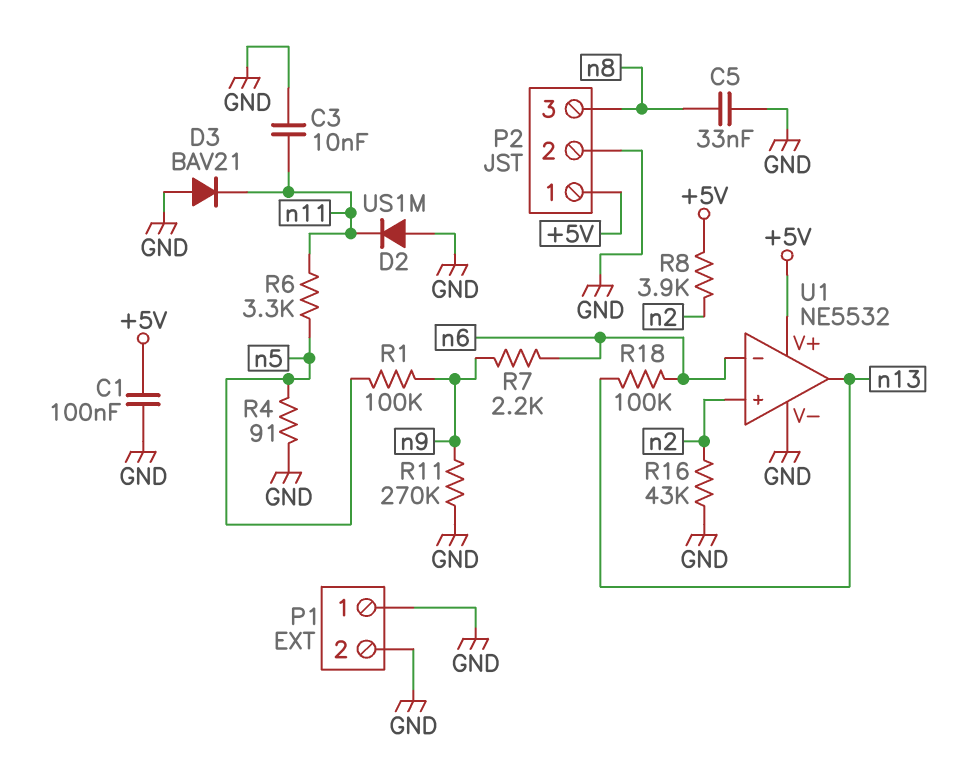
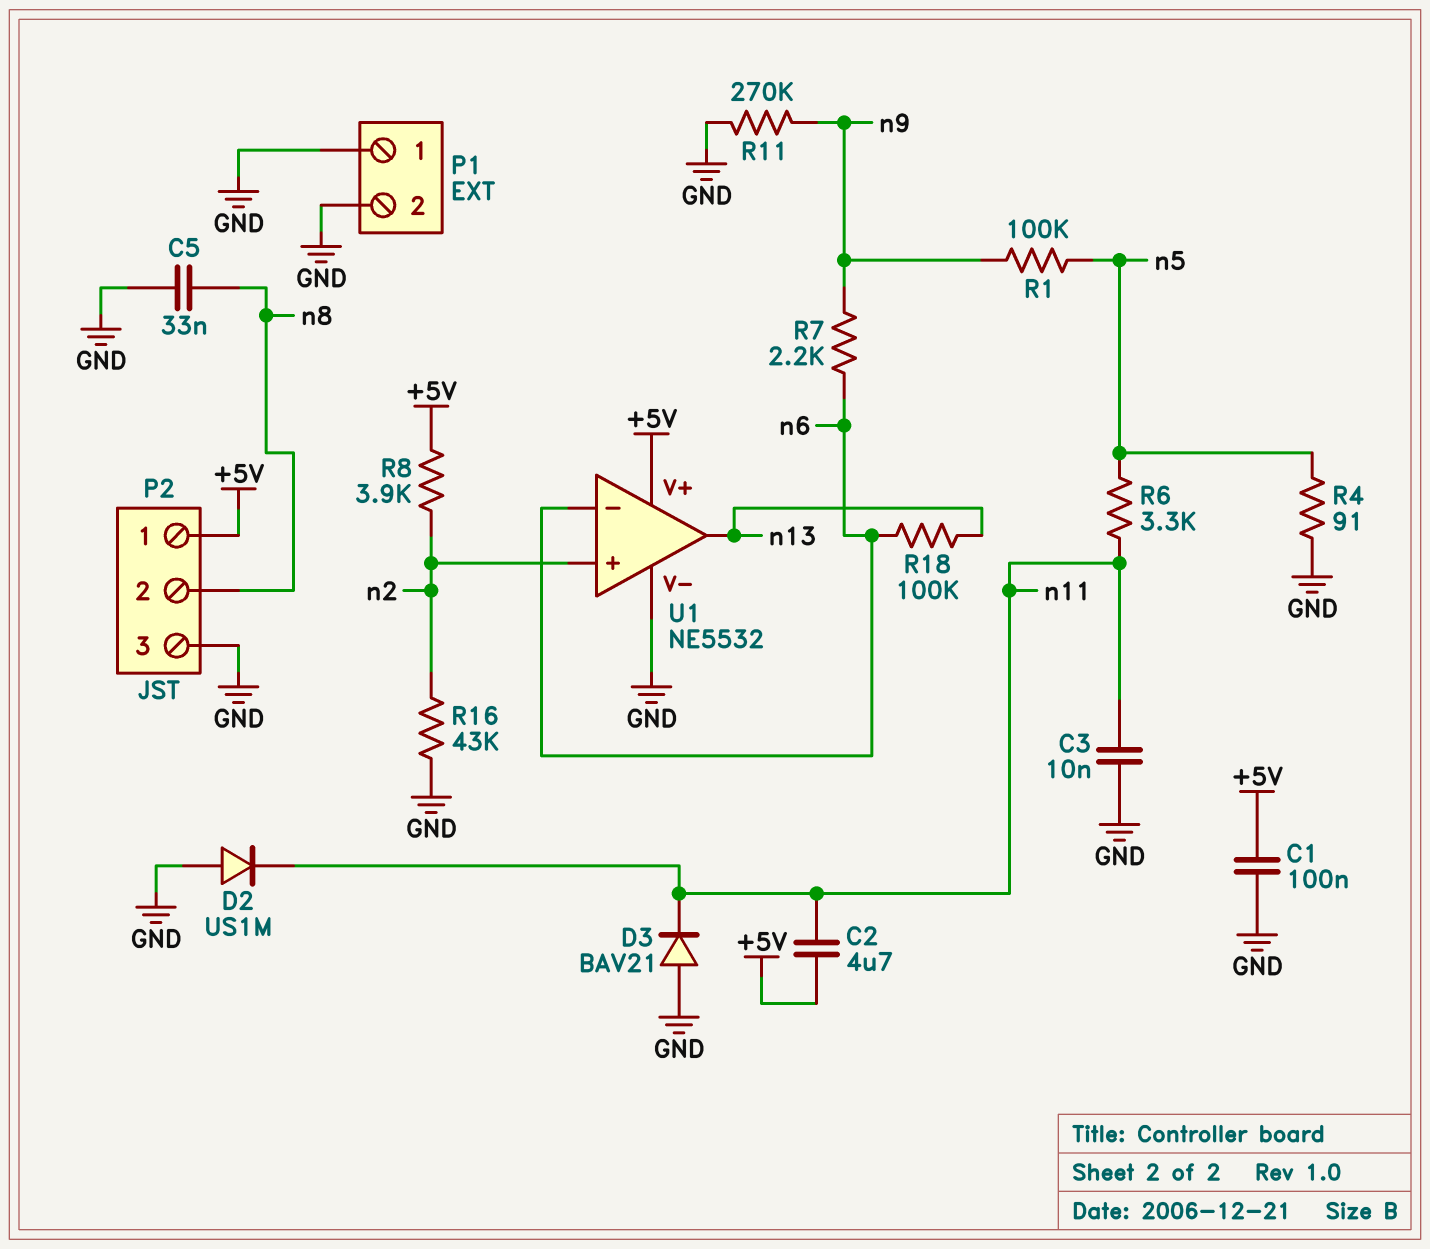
C2: none -> 4.7uF (+5V, n11)
P2 pin 2: GND -> n8
P2 pin 3: n8 -> GND

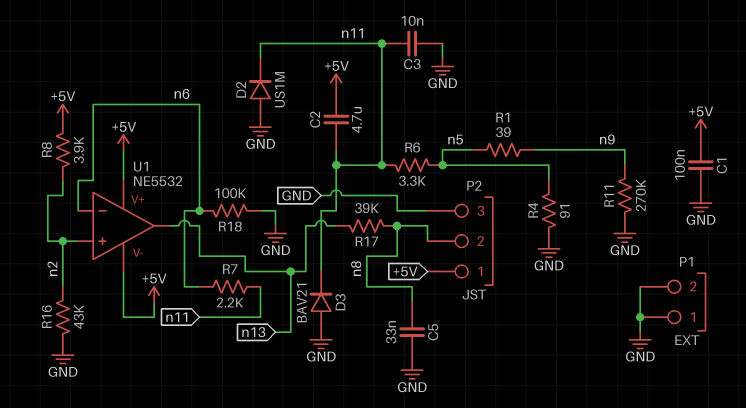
R1: 100k (n5, n9) -> 39 (n5, n9)
R7: 2.2k (n6, n9) -> 2.2k (n6, n11)
R17: none -> 39k (n8, n13)
R18: 100k (n6, n13) -> 100k (GND, n6)
U1 pin V-: GND -> +5V

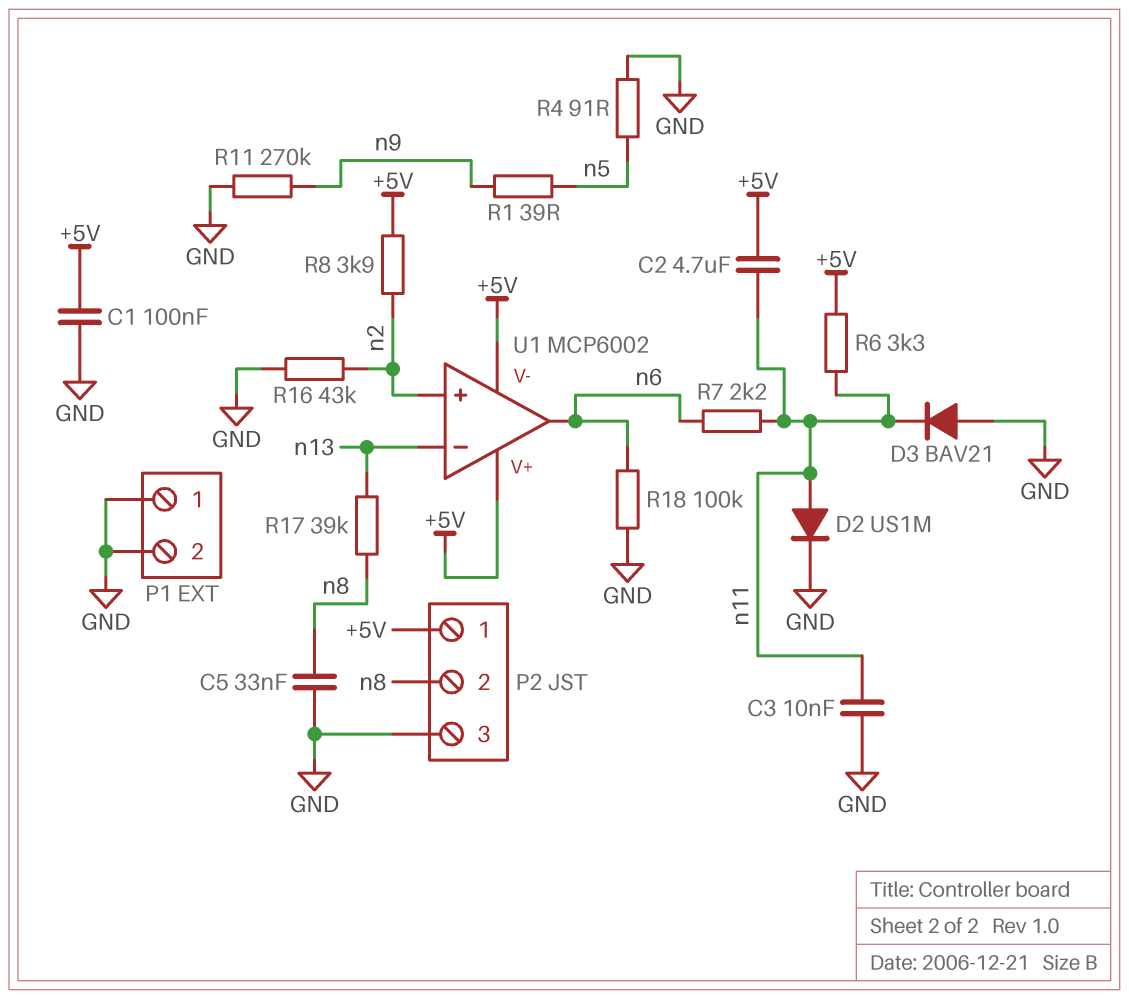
D2: diode US1M (A GND, K n11) -> diode US1M (A n11, K GND)
R6: 3.3k (n5, n11) -> 3.3k (+5V, n11)
U1: NE5532 -> MCP6002
U1 pin in-: n6 -> n13
U1 pin out: n13 -> n6

